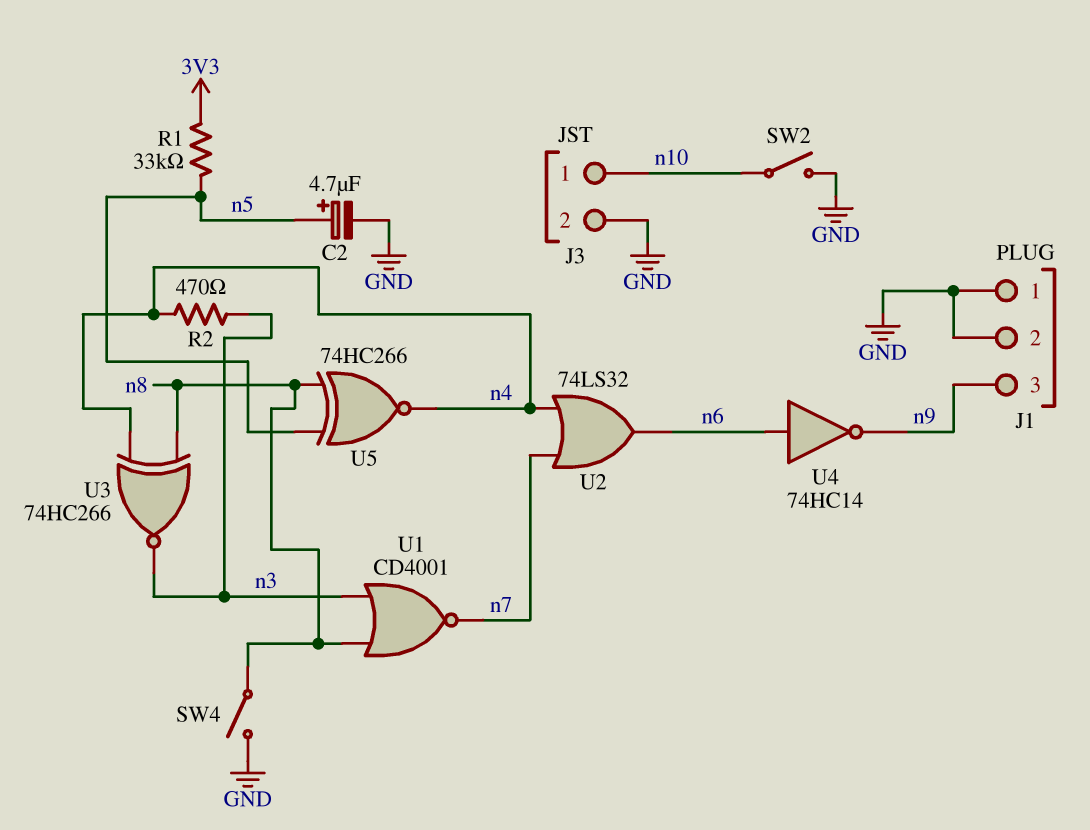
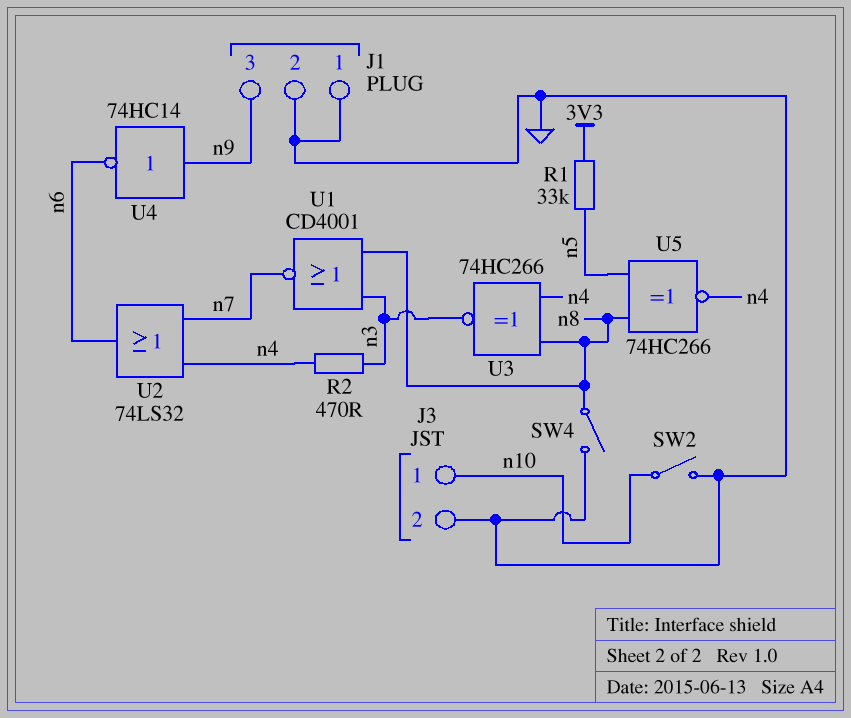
C2: 4.7uF (plus n5, minus GND) -> none
U4: NOT 74HC14 (in n6, out n9) -> NOT 74HC14 (in n9, out n6)

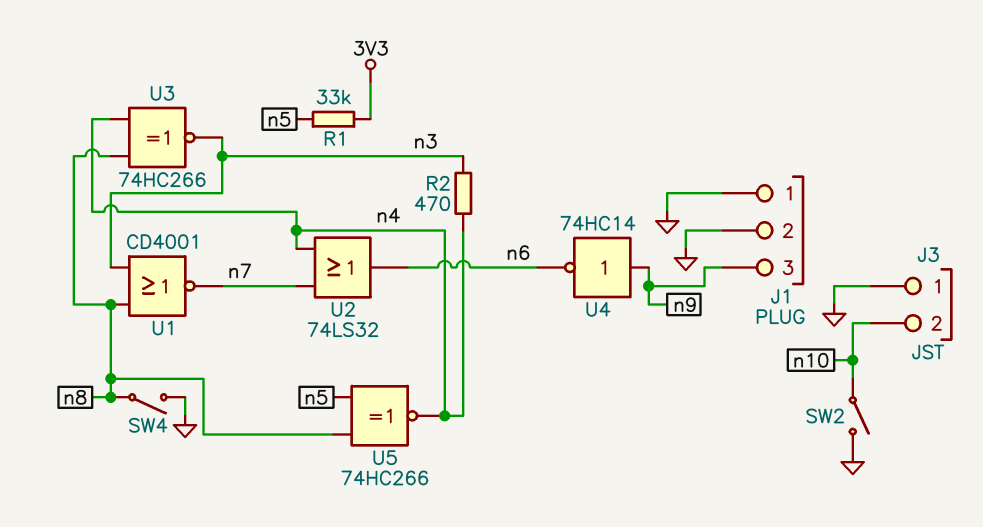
J3 pin 1: n10 -> GND
J3 pin 2: GND -> n10

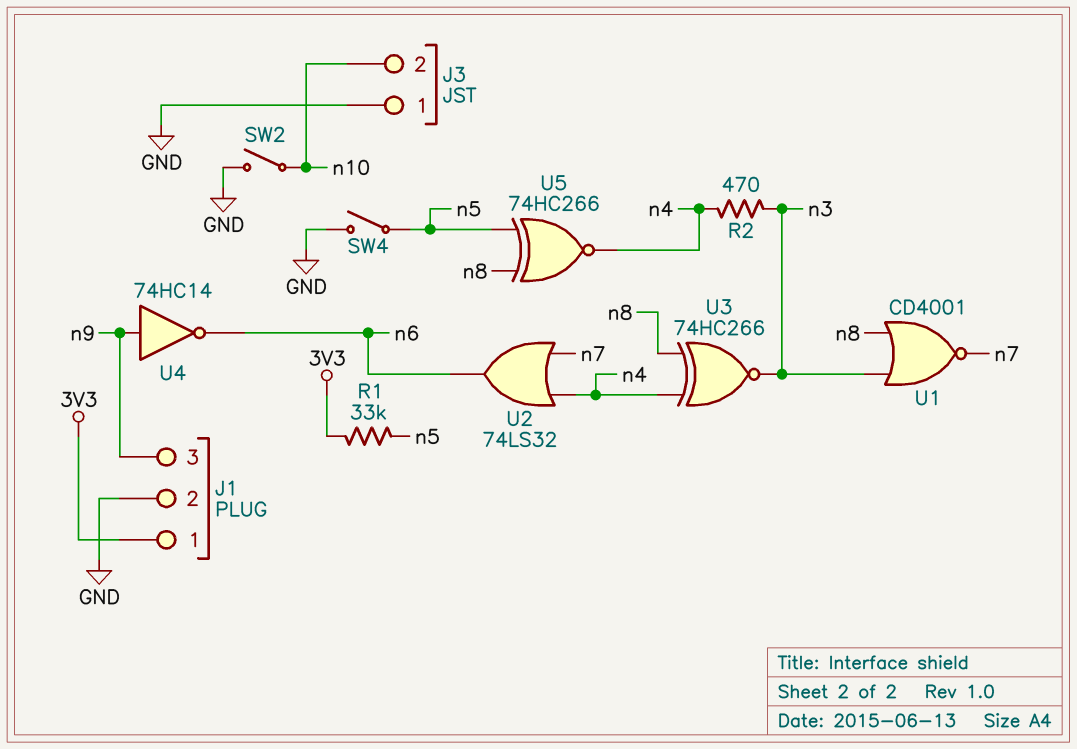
J1 pin 1: GND -> 3V3
SW4: switch (GND, n8) -> switch (GND, n5)

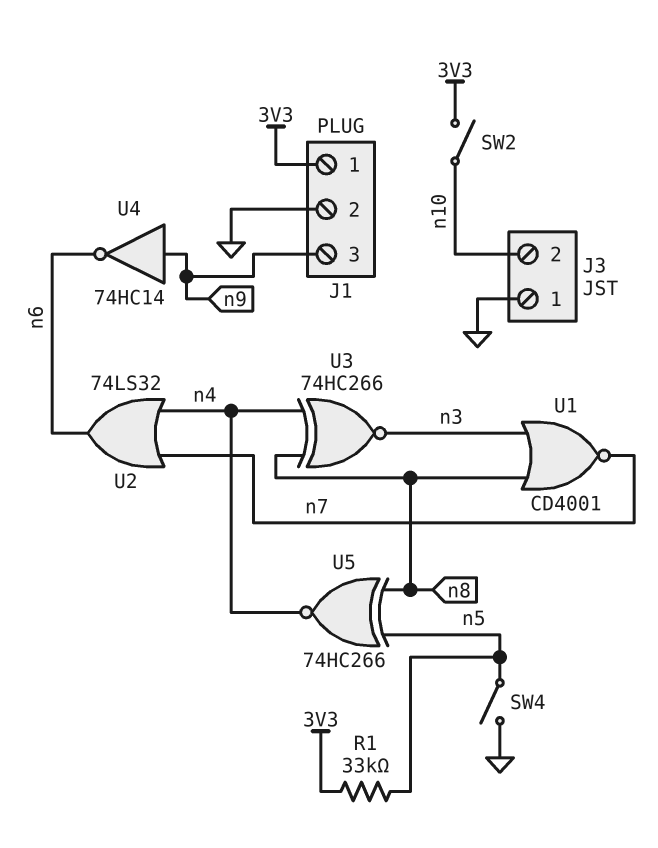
R2: 470 (n3, n4) -> none
SW2: switch (GND, n10) -> switch (3V3, n10)

